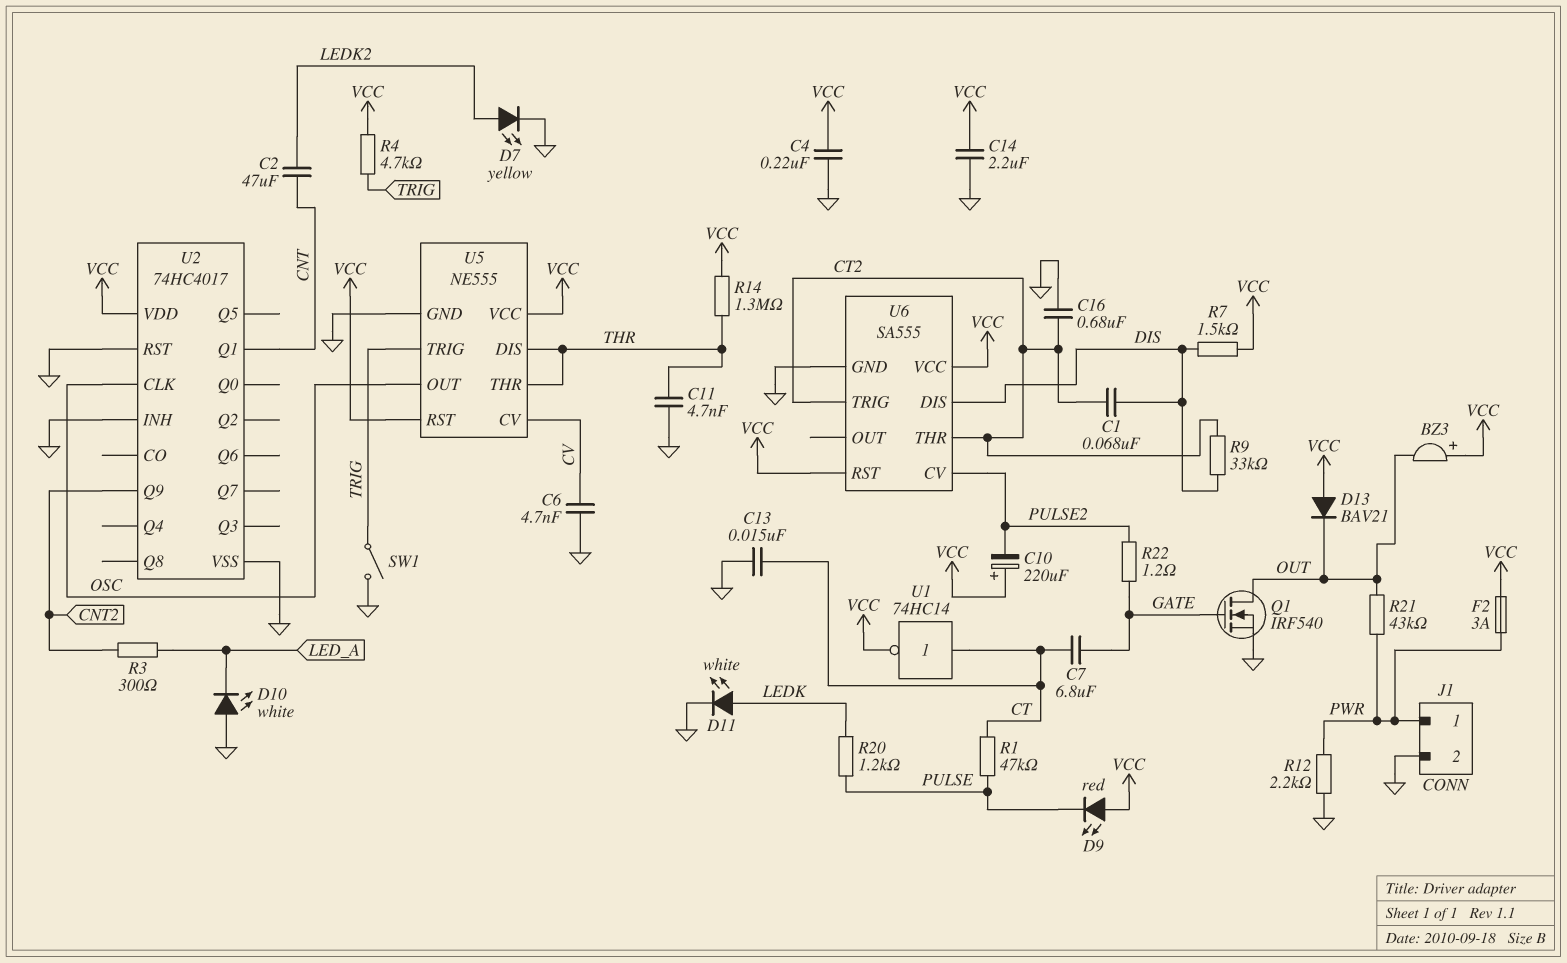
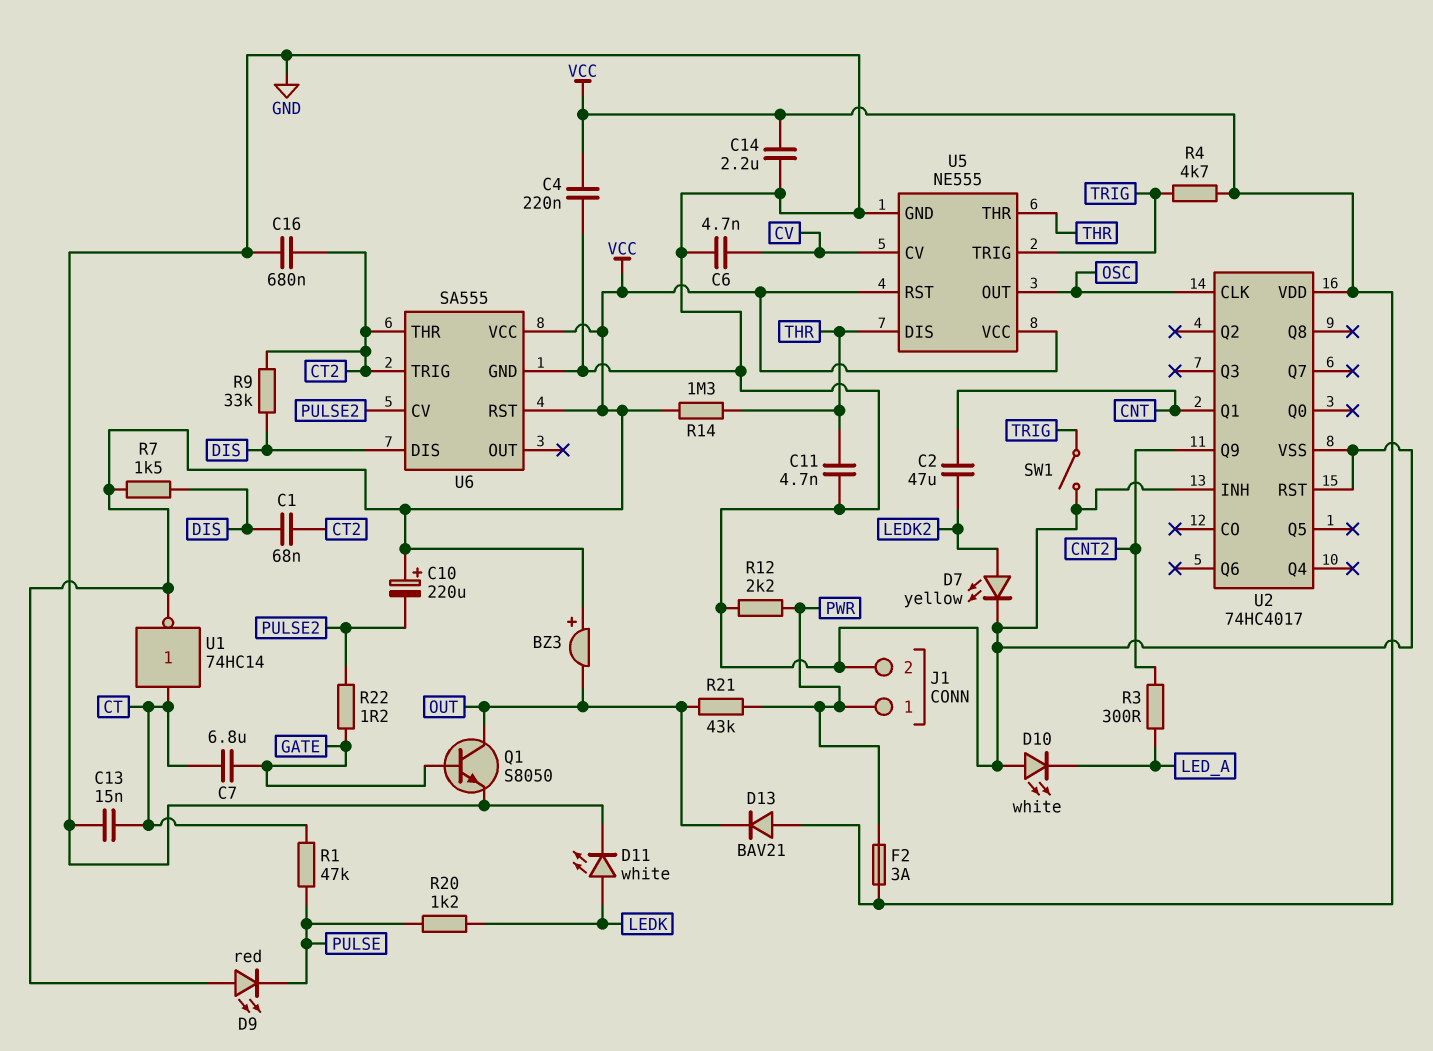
Q1: NMOS IRF540 (G GATE, D OUT, S GND) -> NPN S8050 (B GATE, C OUT, E GND)

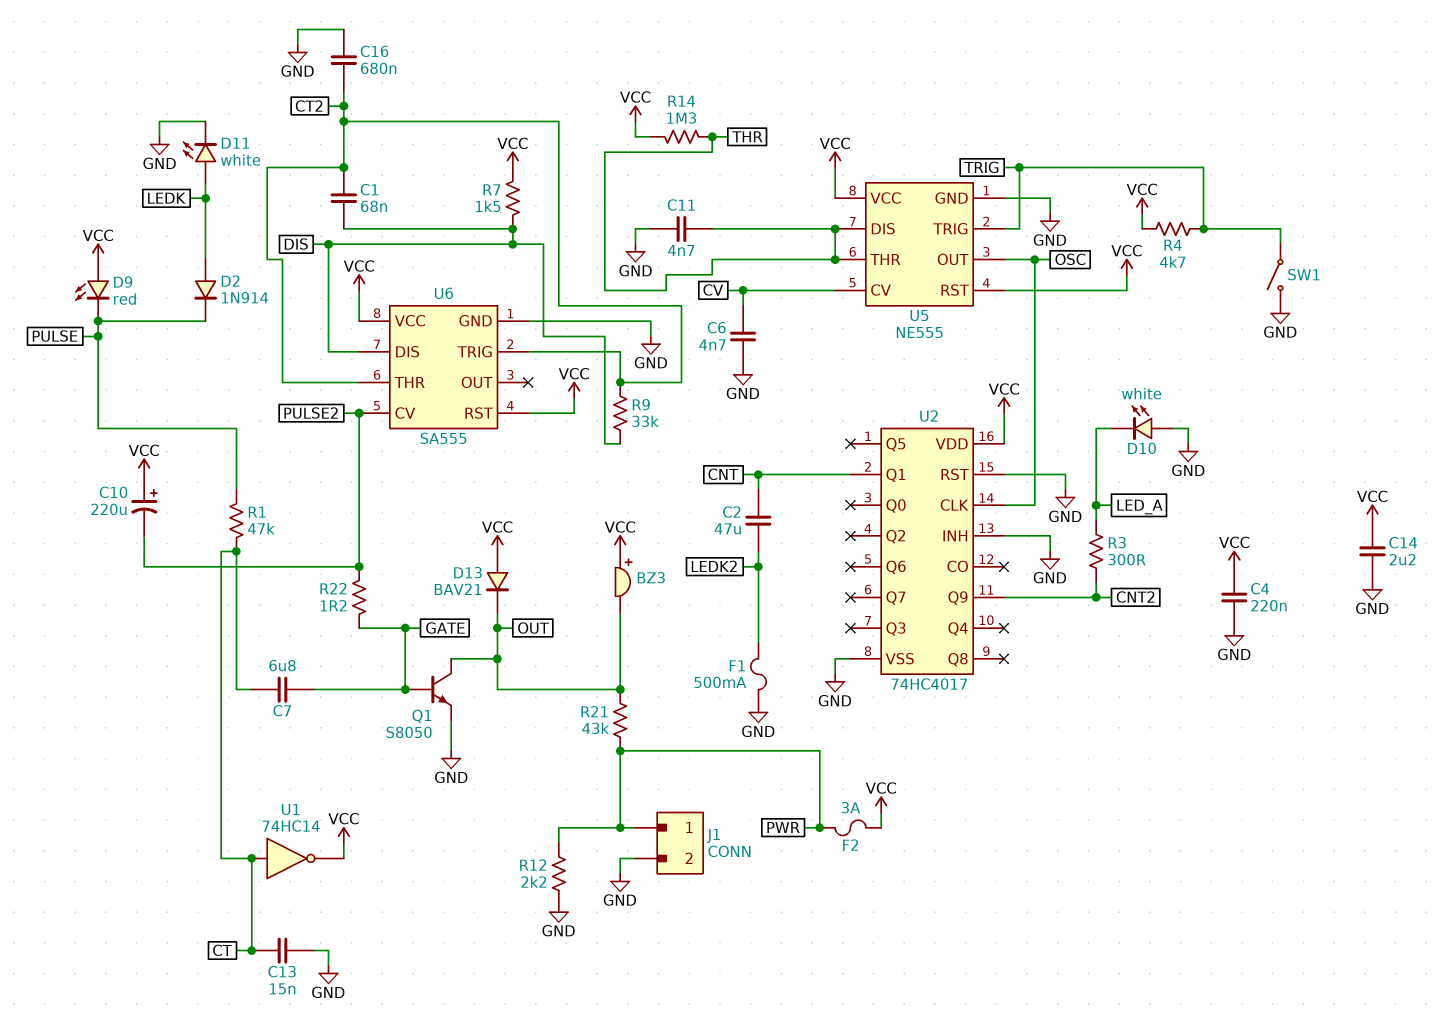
D2: none -> diode 1N914 (A LEDK, K PULSE)
D7: LED yellow (A LEDK2, K GND) -> none
F1: none -> 500mA (GND, LEDK2)
R20: 1.2k (LEDK, PULSE) -> none

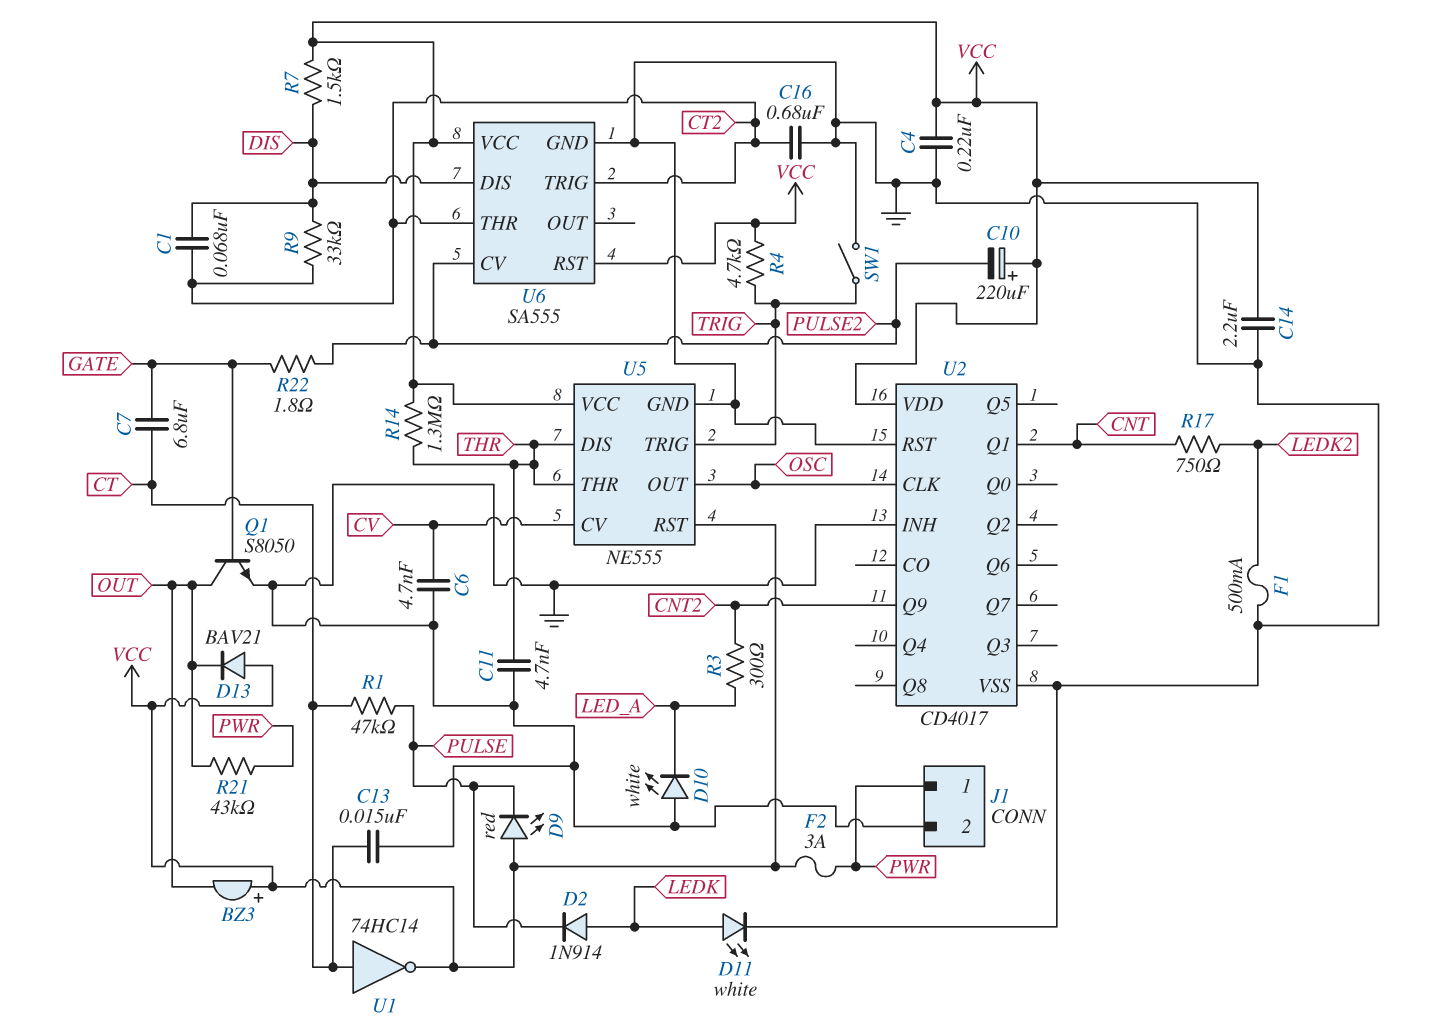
C2: 47uF (CNT, LEDK2) -> none
R12: 2.2k (GND, PWR) -> none
R17: none -> 750 (CNT, LEDK2)
R22: 1.2 (GATE, PULSE2) -> 1.8 (GATE, PULSE2)
U2: 74HC4017 -> CD4017

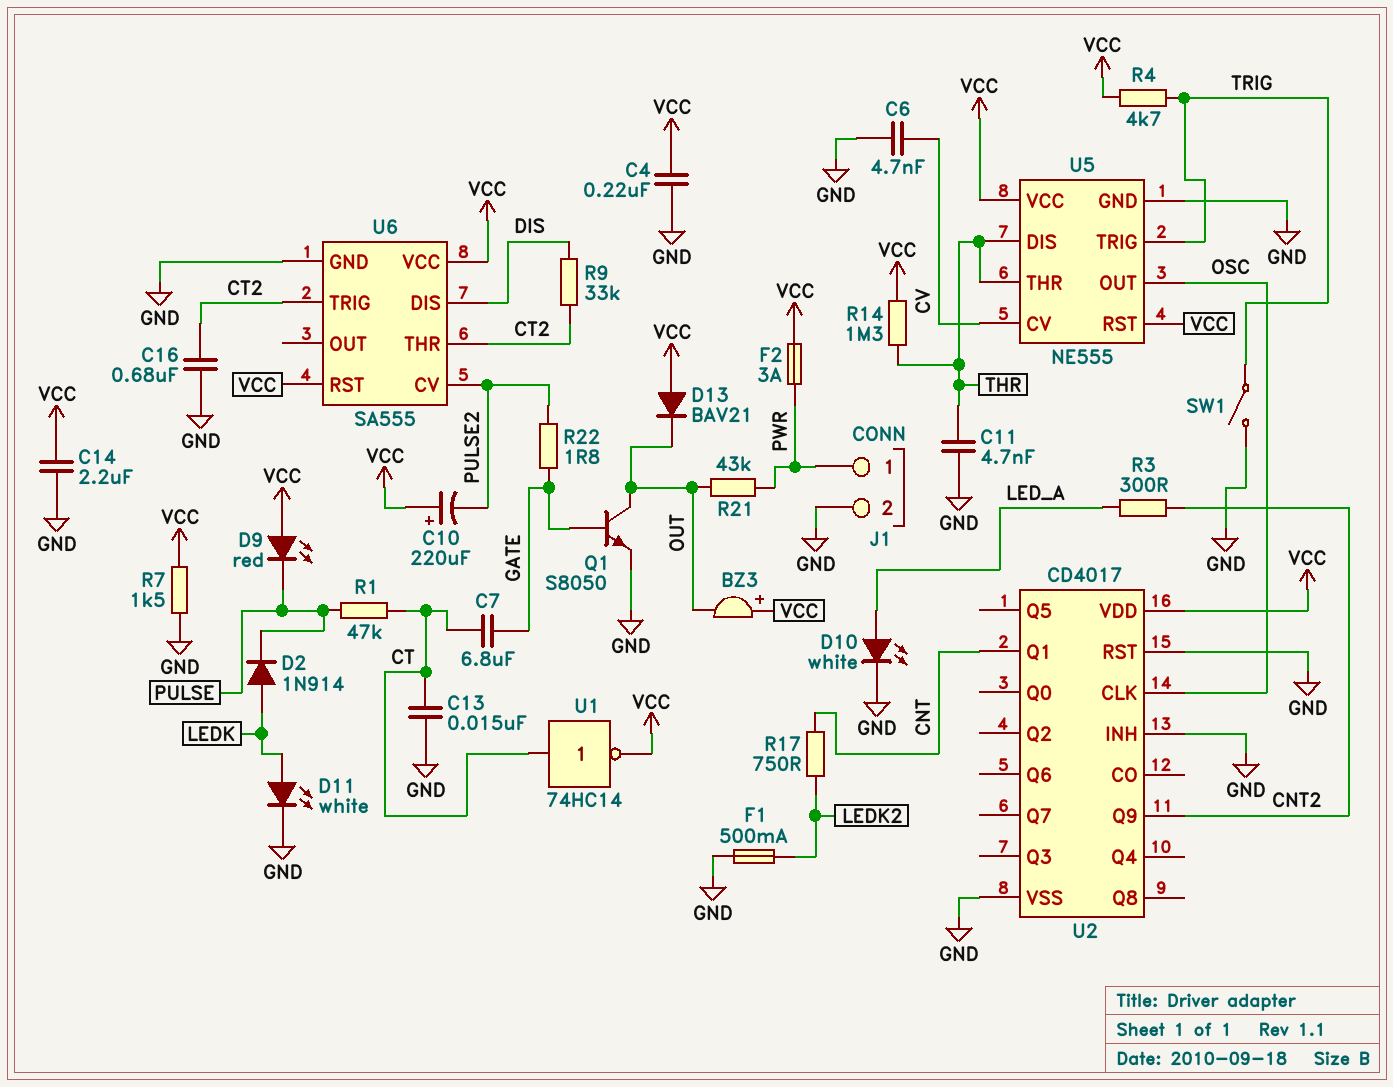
C1: 68nF (CT2, DIS) -> none
D10: LED white (A GND, K LED_A) -> LED white (A LED_A, K GND)
R7: 1.5k (DIS, VCC) -> 1.5k (GND, VCC)

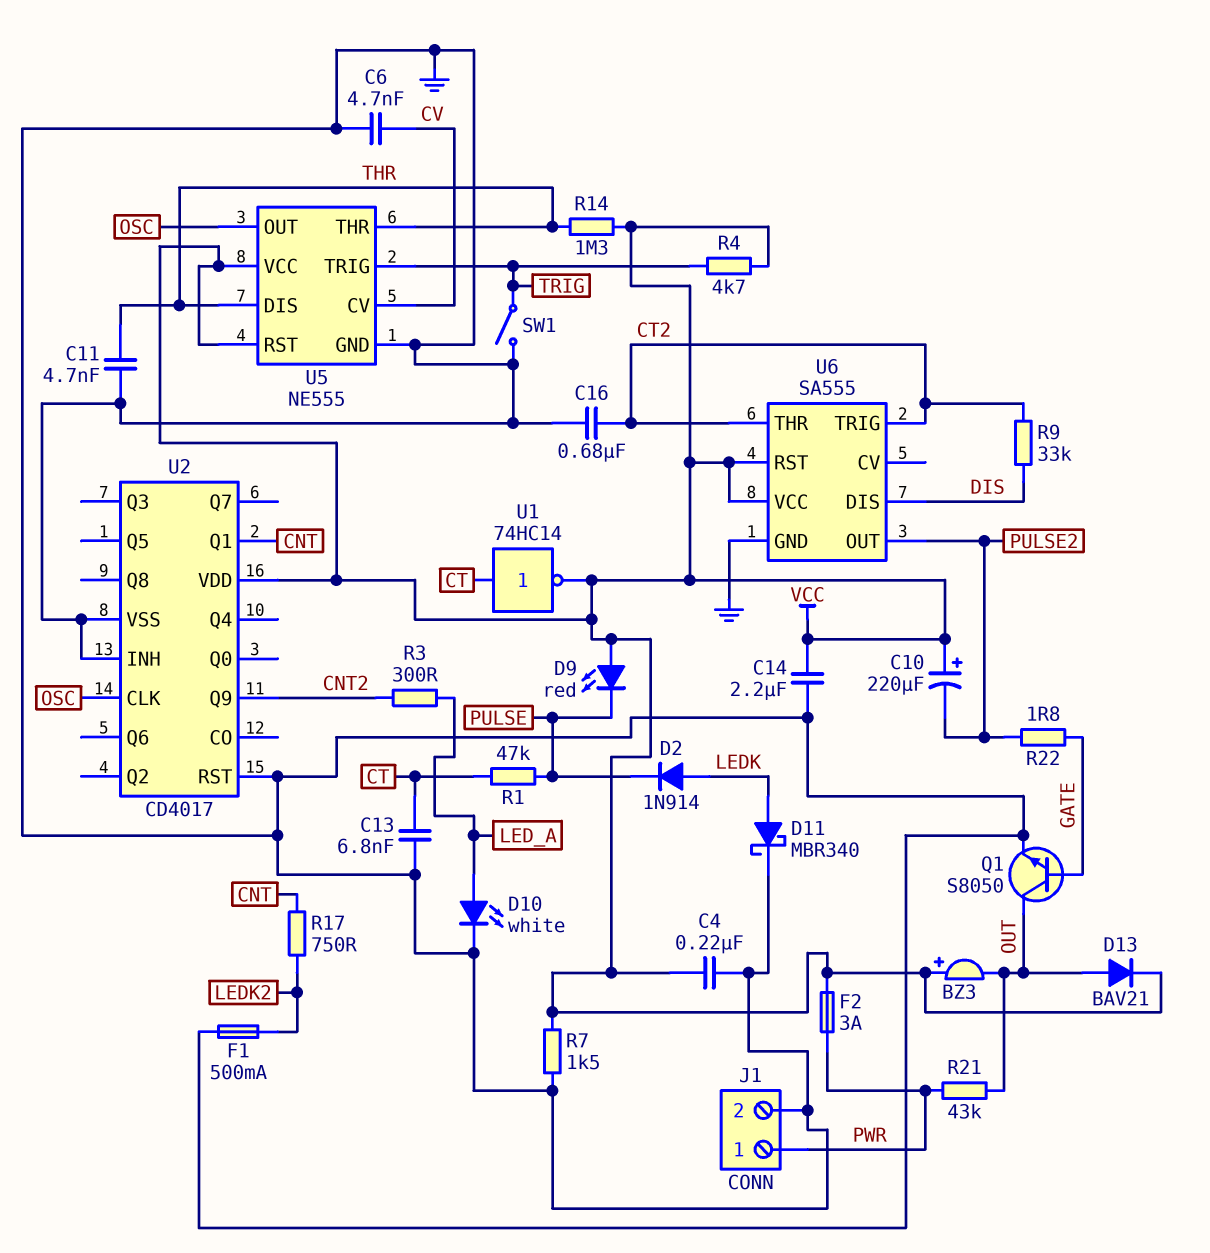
C7: 6.8uF (CT, GATE) -> none
C13: 15nF (CT, GND) -> 6.8nF (CT, GND)
D11: LED white (A LEDK, K GND) -> schottky MBR340 (A LEDK, K GND)
D13: diode BAV21 (A VCC, K OUT) -> diode BAV21 (A OUT, K VCC)
U6 pin CV: PULSE2 -> none
U6 pin OUT: none -> PULSE2

